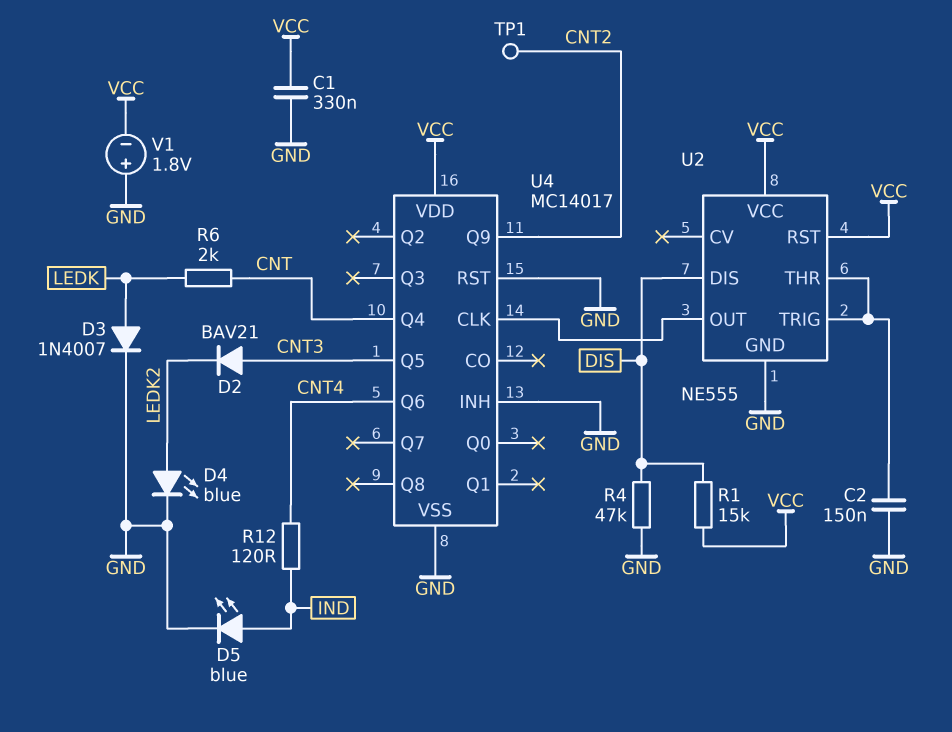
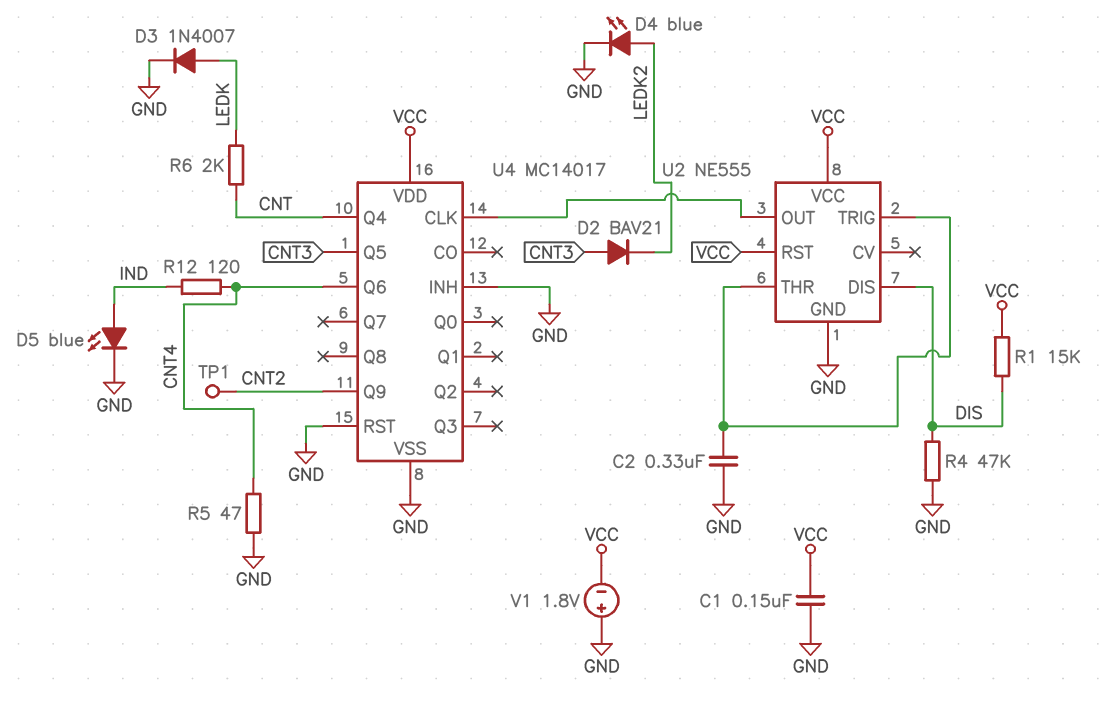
C1: 330nF (GND, VCC) -> 150nF (GND, VCC)
C2: 150nF (GND, U2/THR) -> 330nF (GND, U2/THR)
R5: none -> 47 (CNT4, GND)

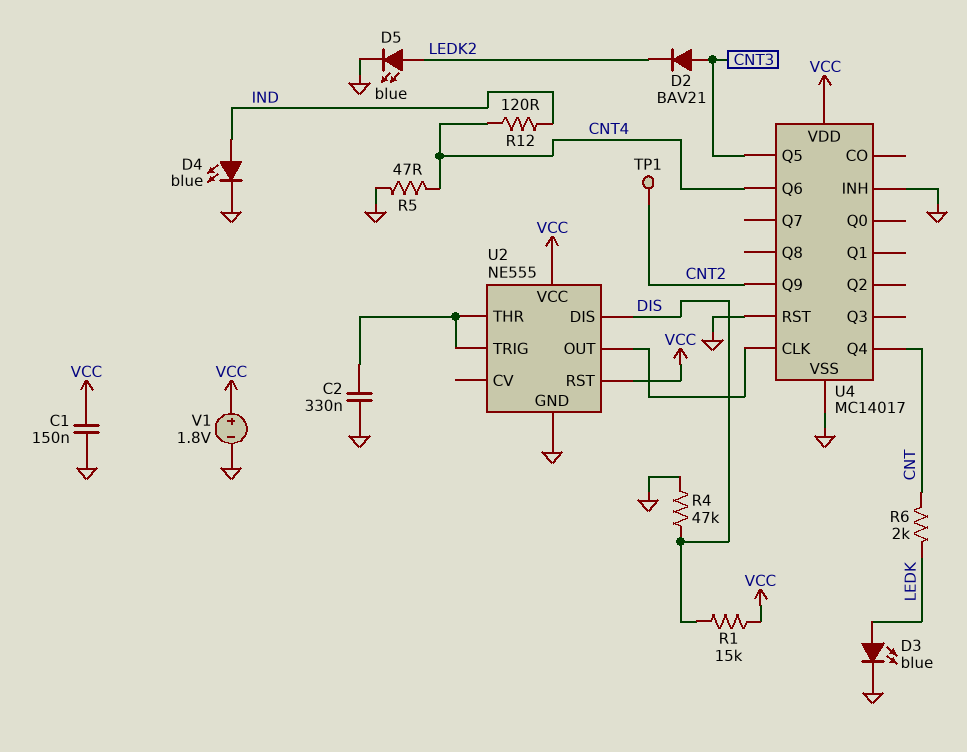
D3: diode 1N4007 (A LEDK, K GND) -> LED blue (A LEDK, K GND)
D4: LED blue (A LEDK2, K GND) -> LED blue (A IND, K GND)
D5: LED blue (A IND, K GND) -> LED blue (A LEDK2, K GND)
V1: 1.8V (plus GND, minus VCC) -> 1.8V (plus VCC, minus GND)

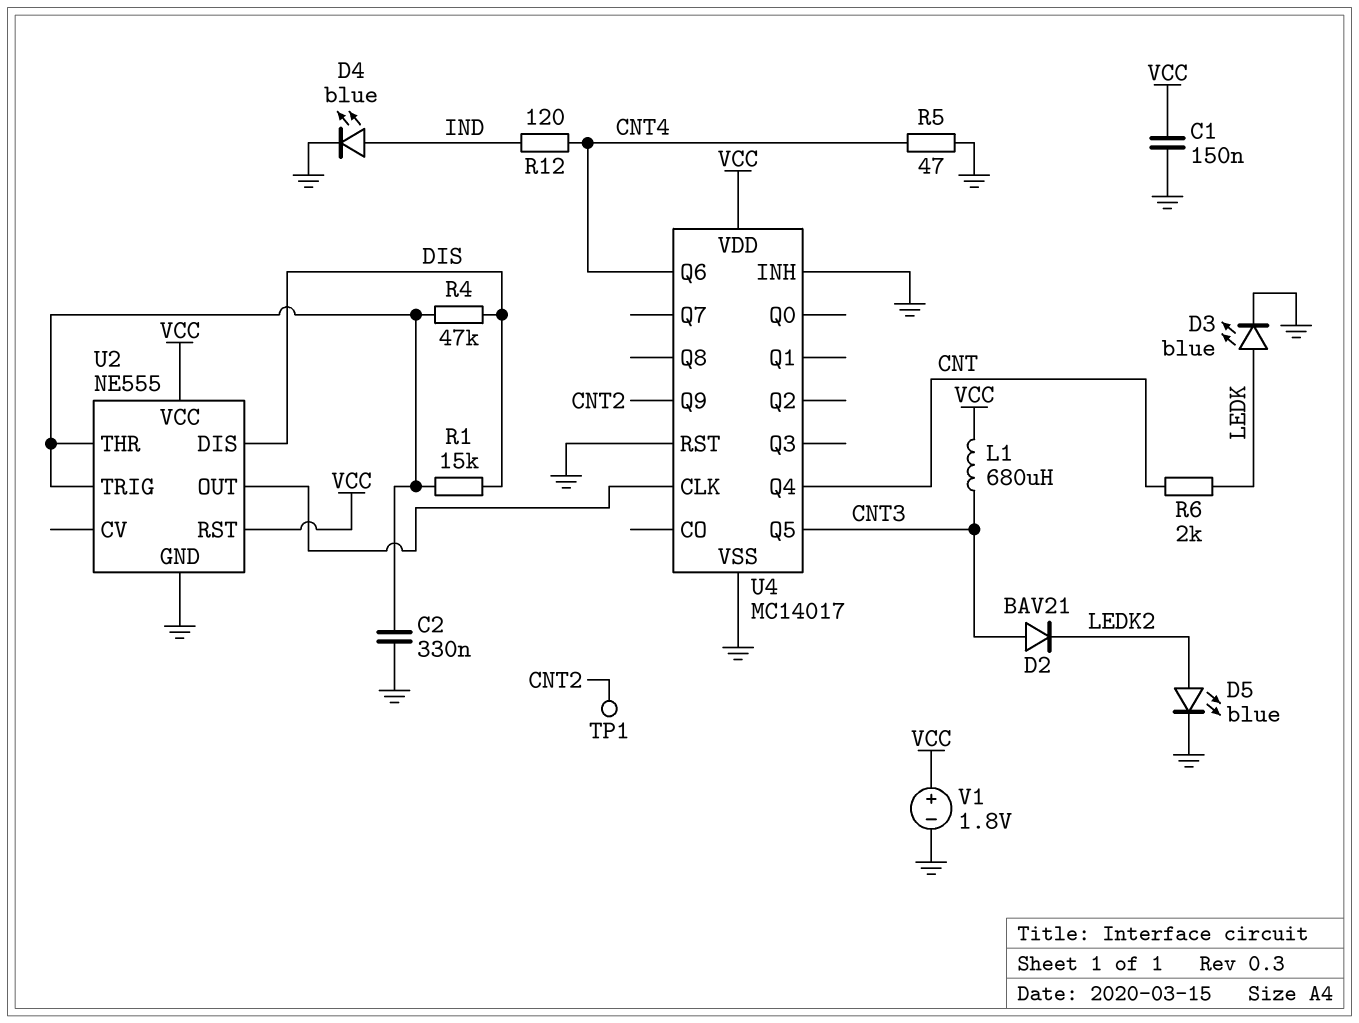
L1: none -> 680uH (CNT3, VCC)
R1: 15k (DIS, VCC) -> 15k (DIS, U2/THR)
R4: 47k (DIS, GND) -> 47k (DIS, U2/THR)

